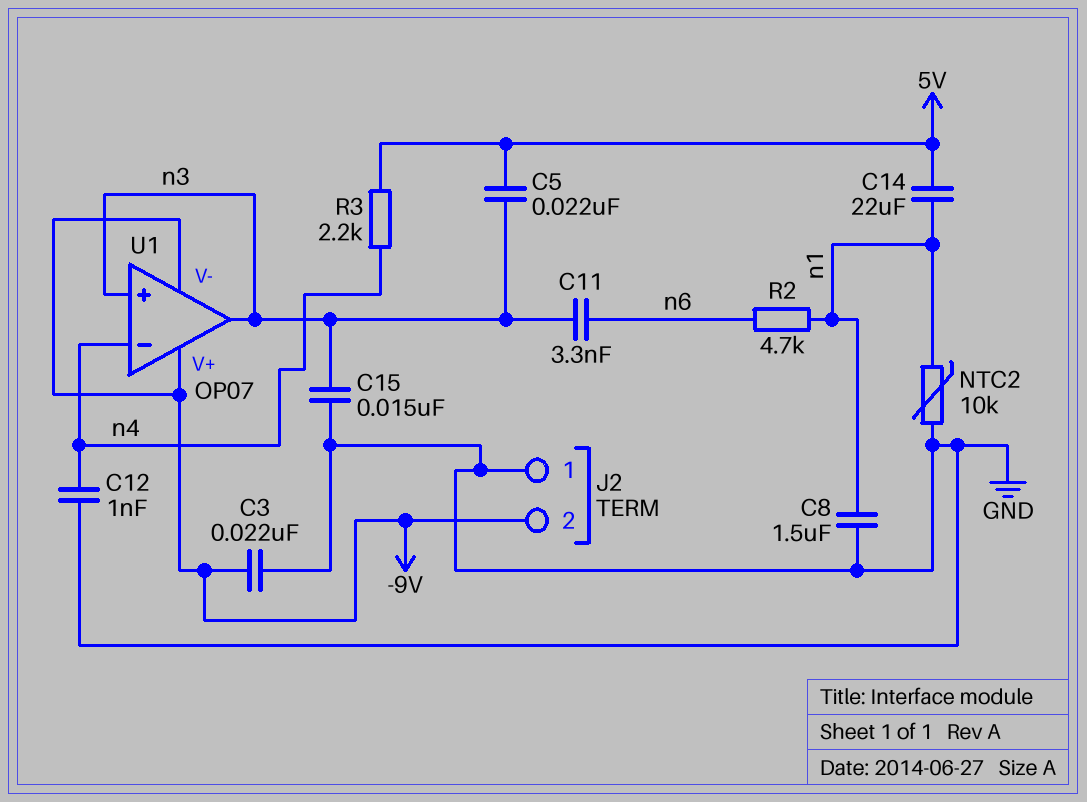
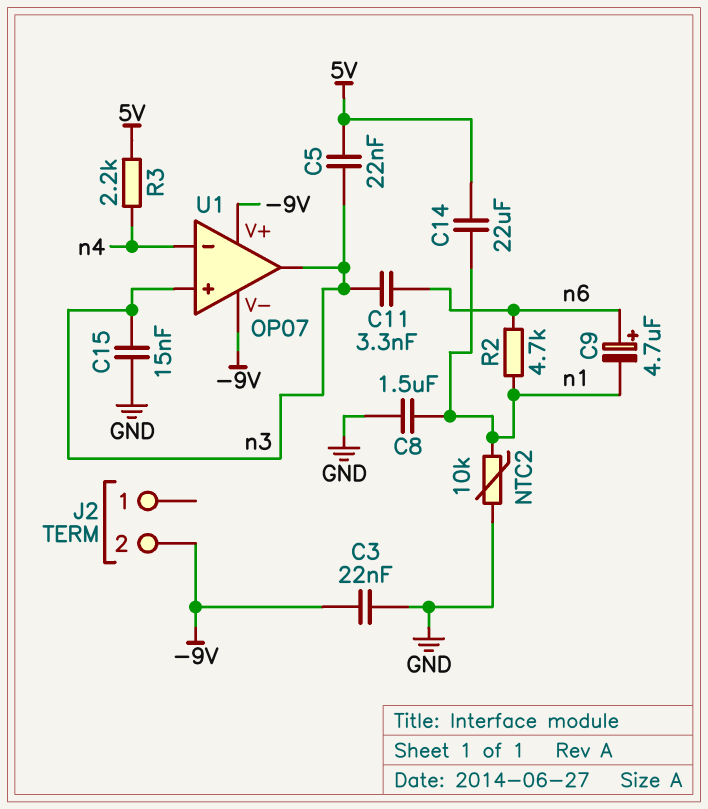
C9: none -> 4.7uF (plus n6, minus n1)
C12: 1nF (GND, n4) -> none
J2 pin 1: GND -> none

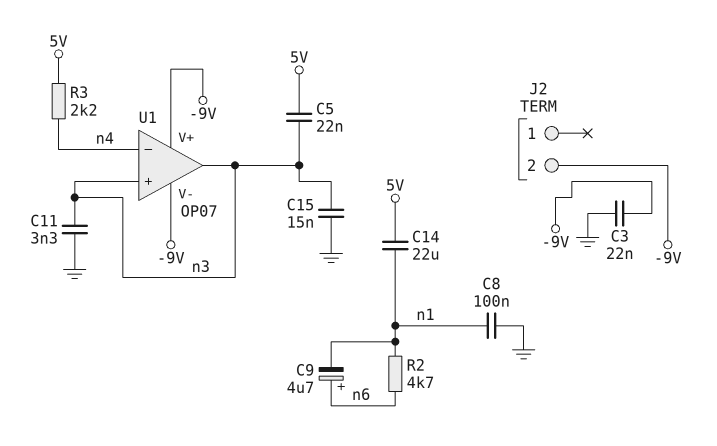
C8: 1.5uF (GND, n1) -> 100nF (GND, n1)
C11: 3.3nF (n3, n6) -> 3.3nF (GND, n3)
NTC2: 10k (GND, n1) -> none

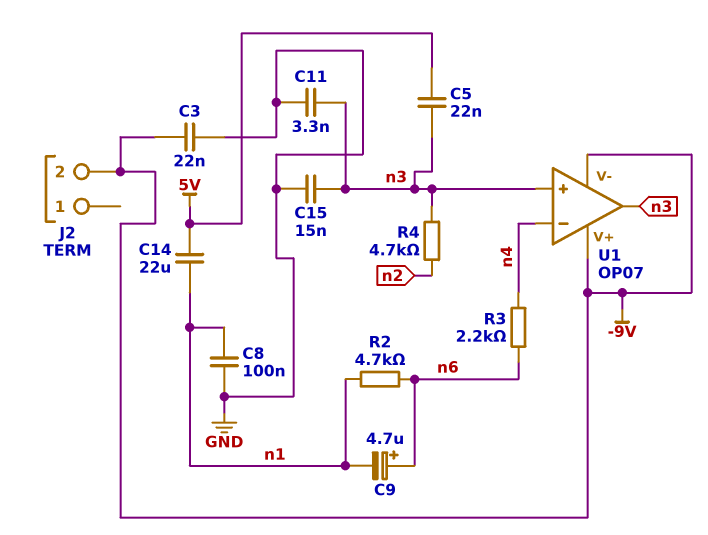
R3: 2.2k (5V, n4) -> 2.2k (n4, n6)
R4: none -> 4.7k (n2, n3)

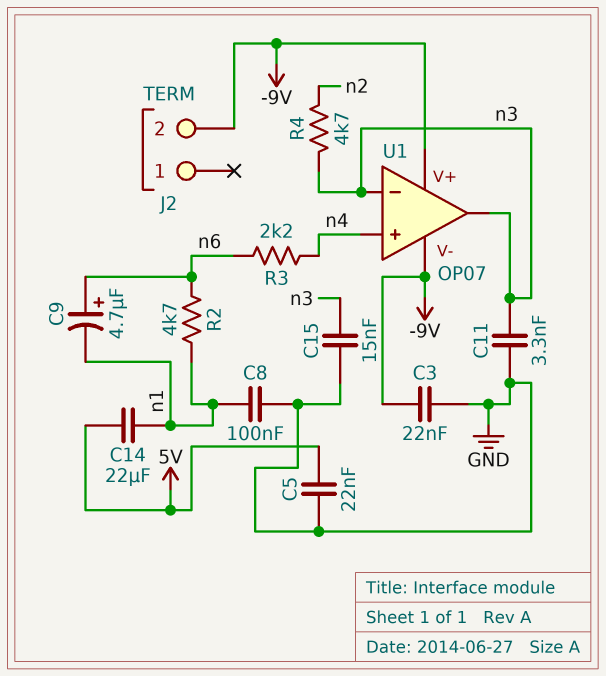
C5: 22nF (5V, n3) -> 22nF (5V, GND)
U1 pin in+: n3 -> n4
U1 pin in-: n4 -> n3

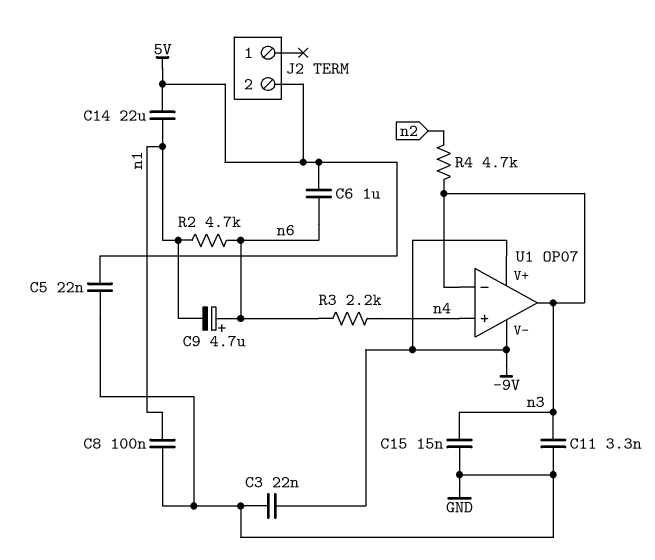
C6: none -> 1uF (5V, n6)
J2 pin 2: -9V -> 5V

